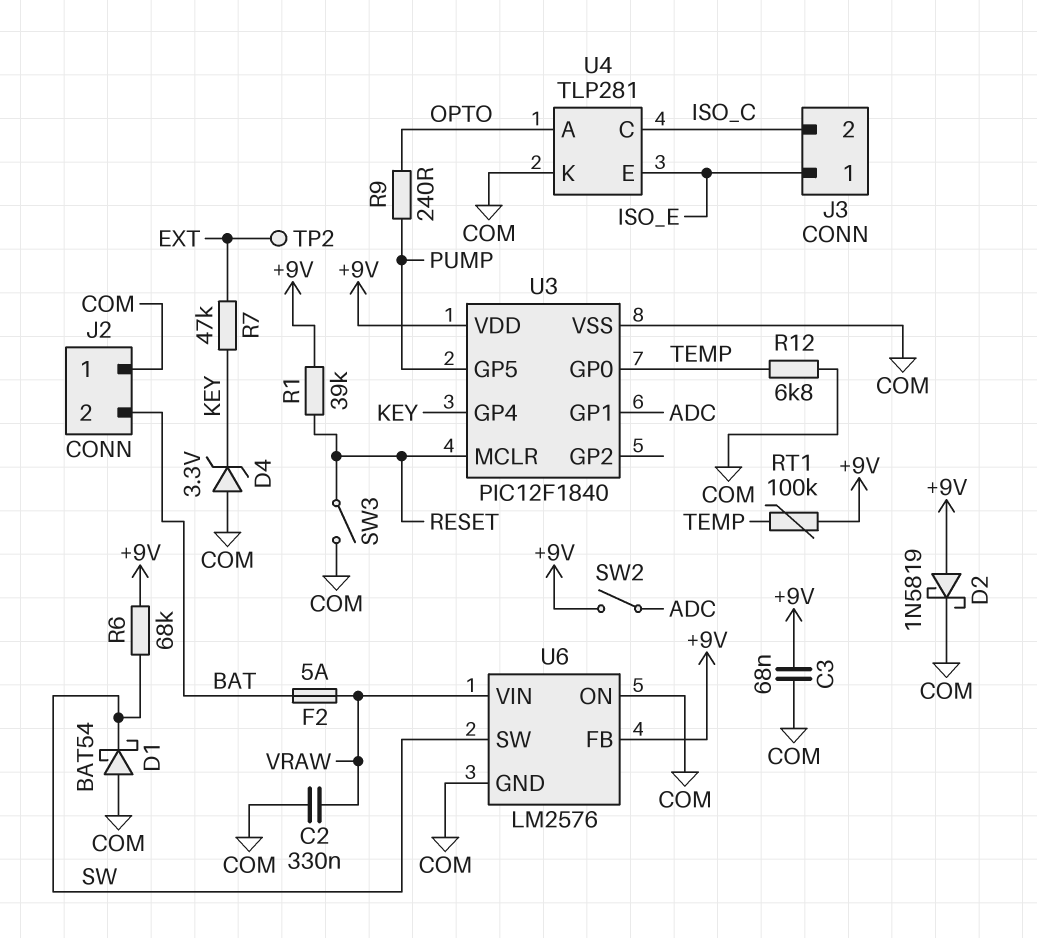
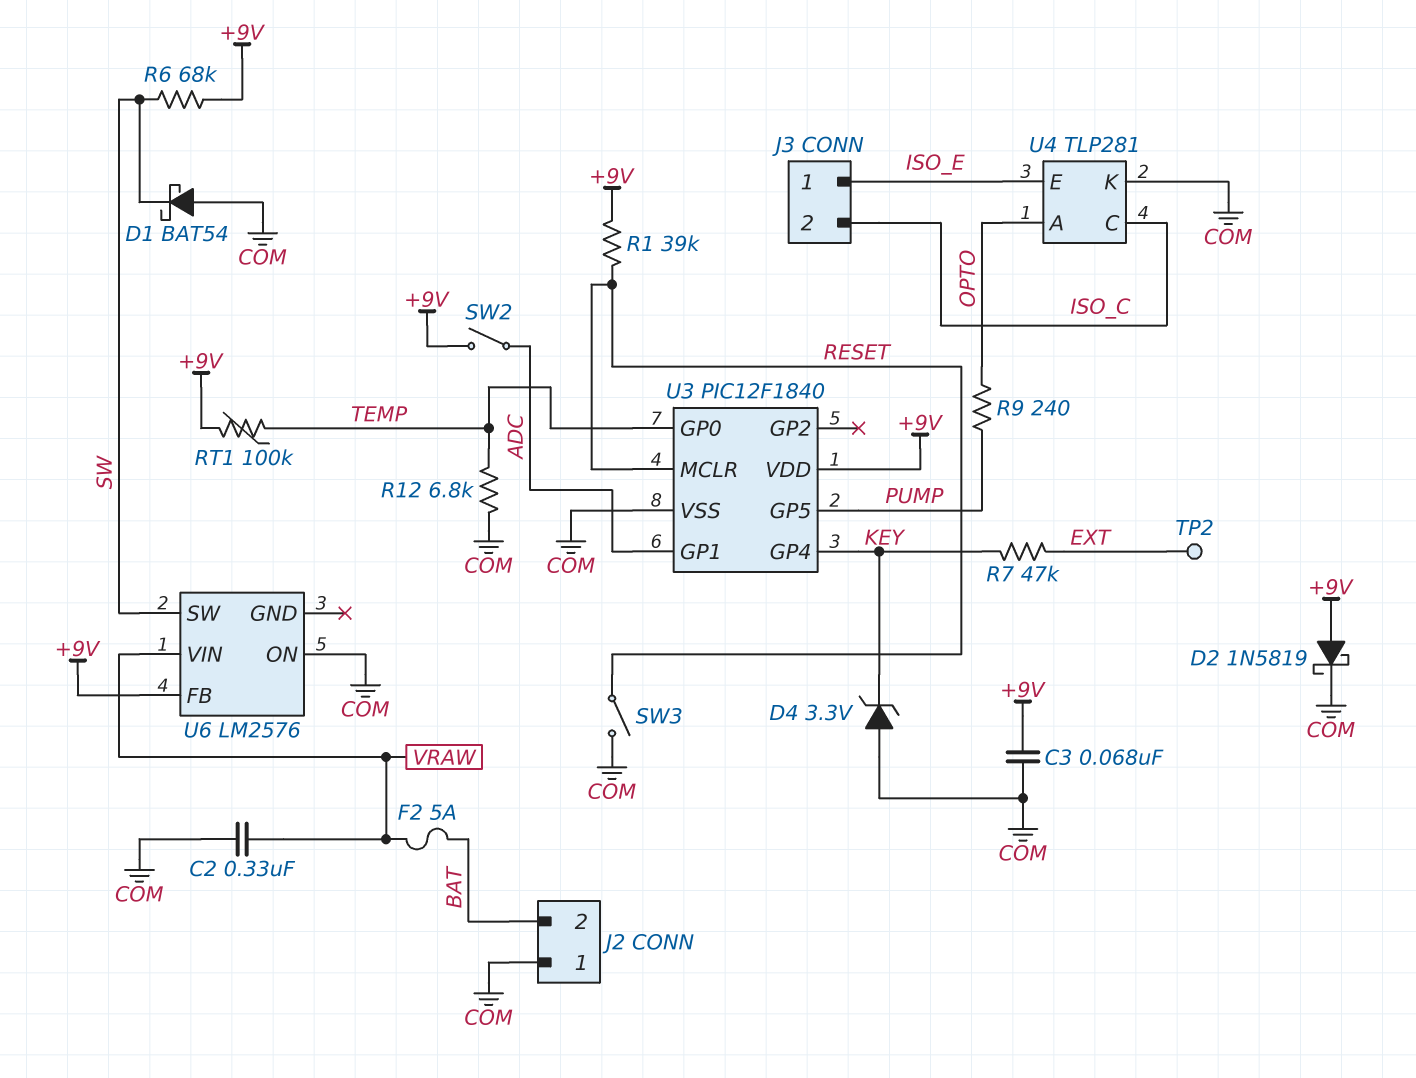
U6 pin GND: COM -> none

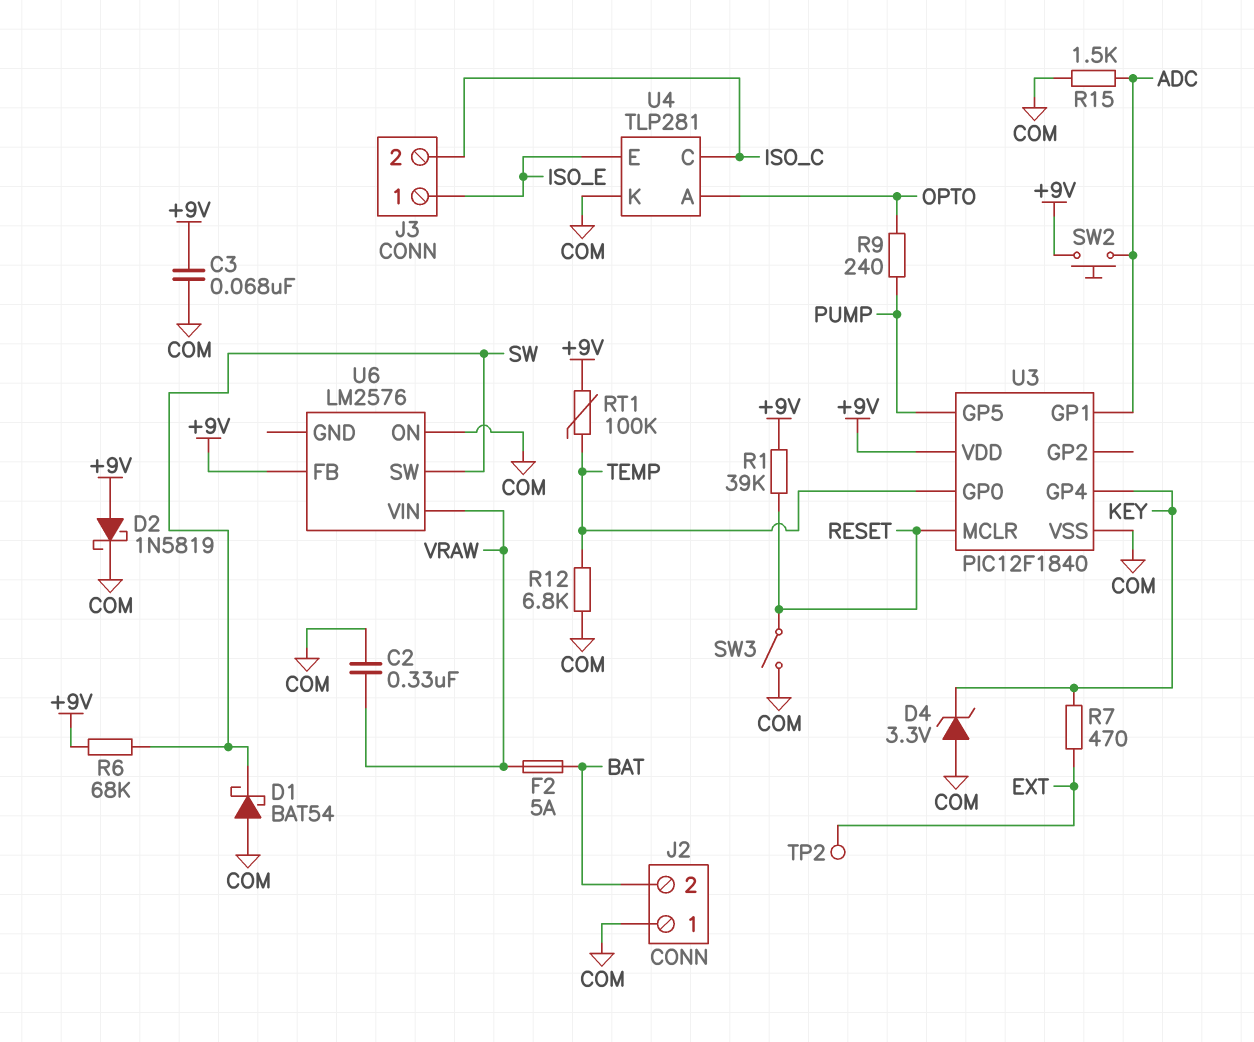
R7: 47k (EXT, KEY) -> 470 (EXT, KEY)
R15: none -> 1.5k (ADC, COM)
SW2: switch (+9V, ADC) -> button (+9V, ADC)

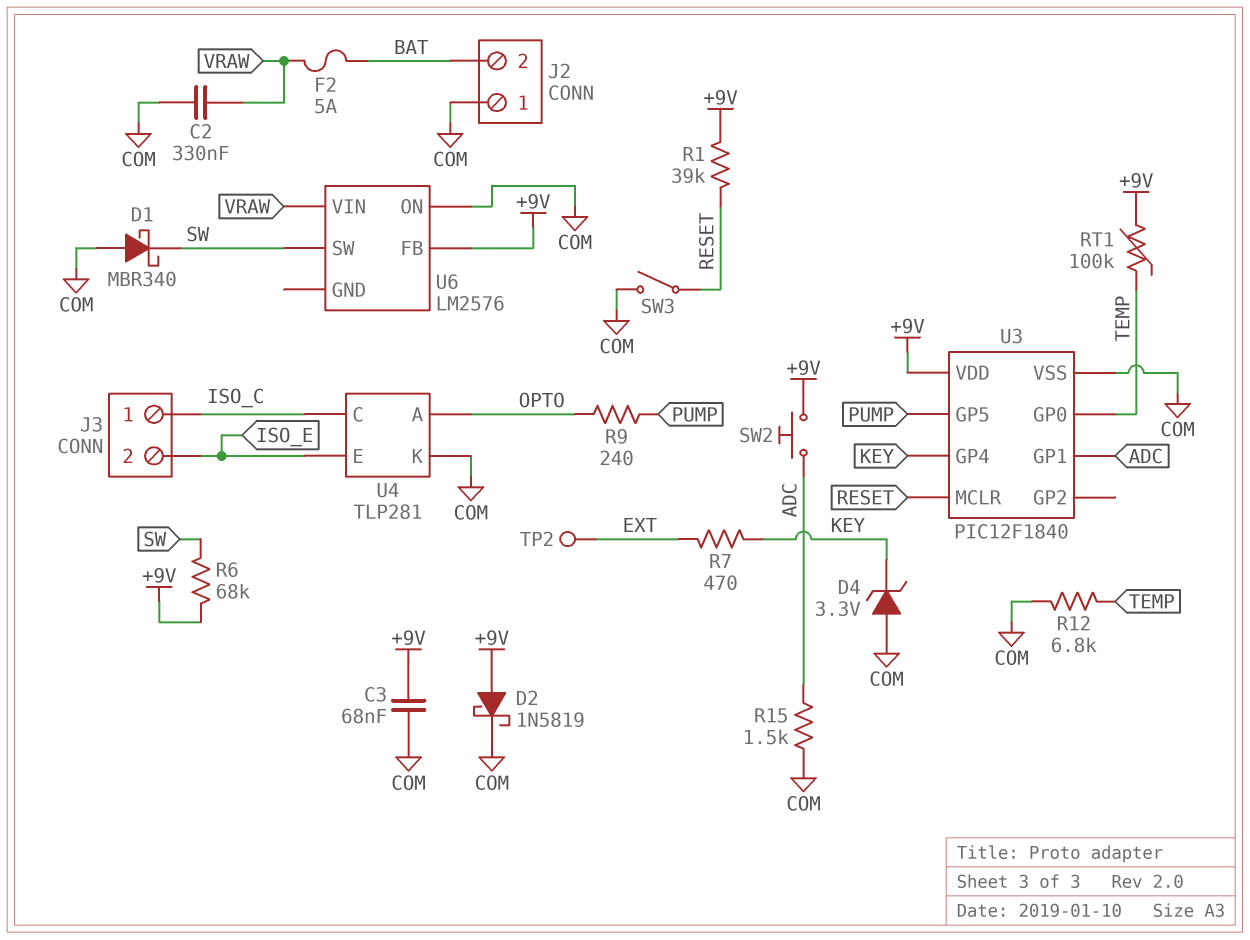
D1: schottky BAT54 (A COM, K SW) -> schottky MBR340 (A COM, K SW)
J3 pin 1: ISO_E -> ISO_C
J3 pin 2: ISO_C -> ISO_E

